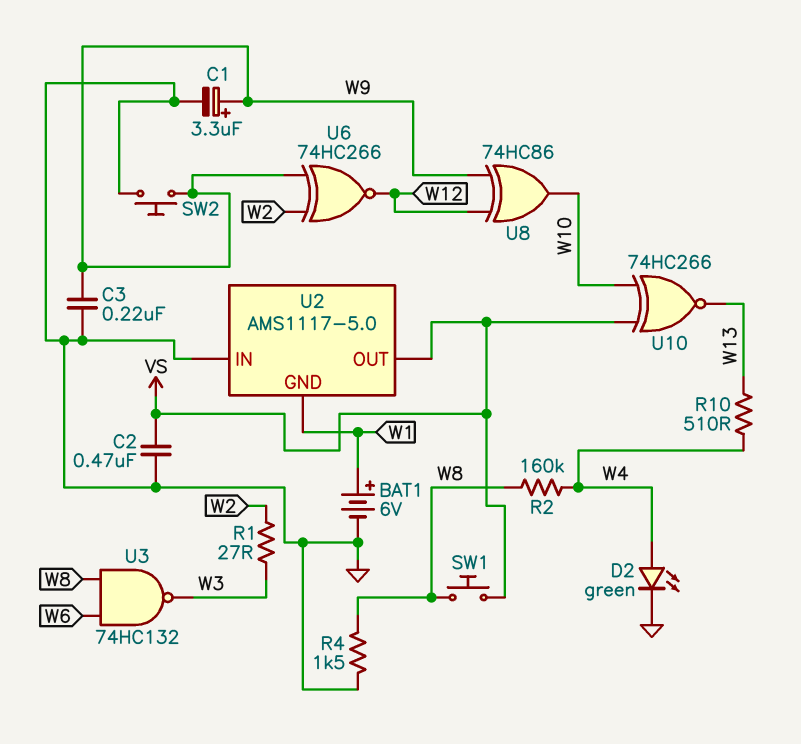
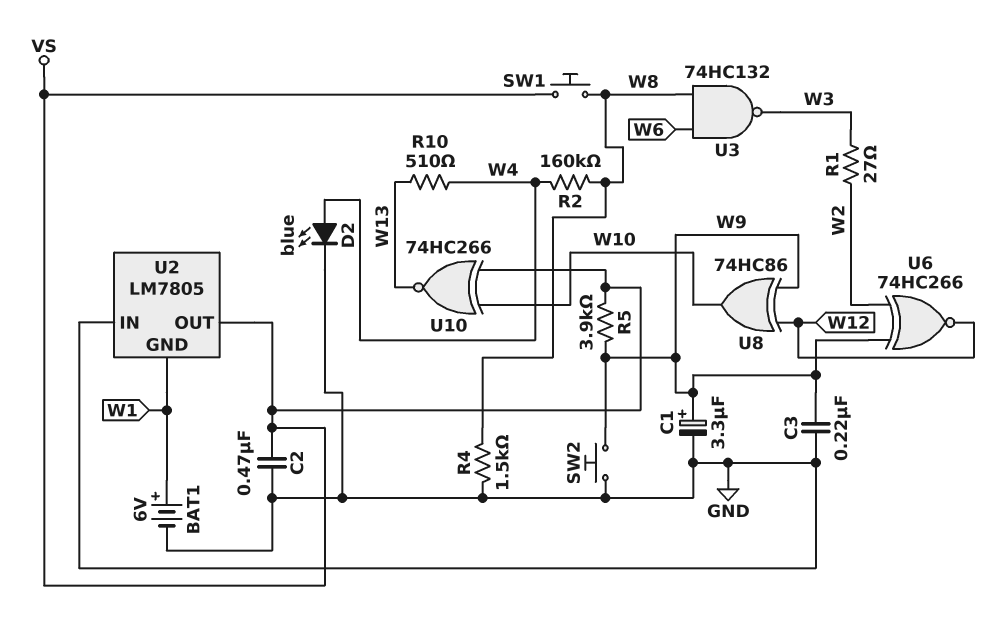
D2: LED green (A W4, K GND) -> LED blue (A W4, K GND)
R5: none -> 3.9k (VS, W9)
U2: AMS1117-5.0 -> LM7805

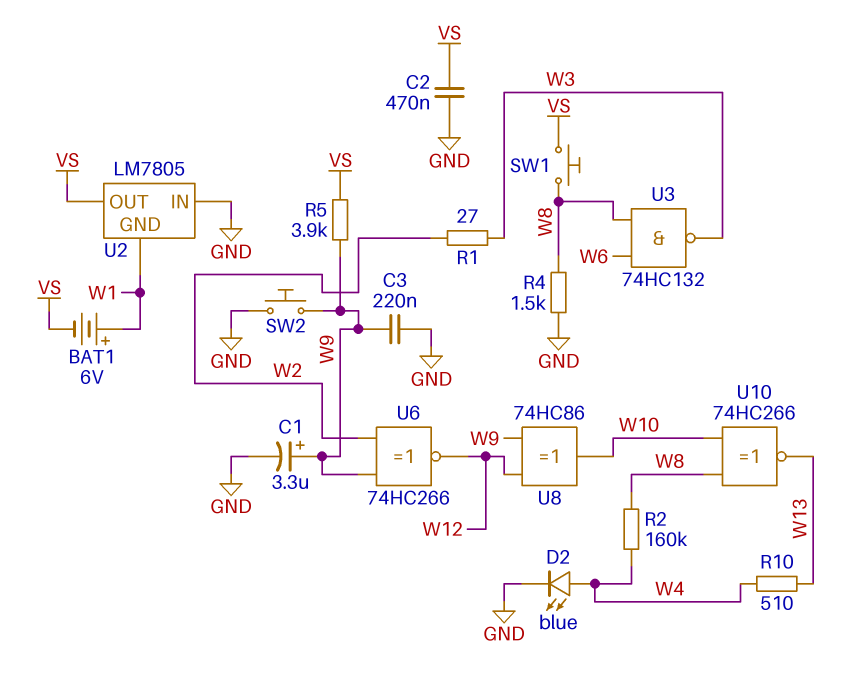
BAT1: 6V (plus W1, minus GND) -> 6V (plus W1, minus VS)
U10: XNOR 74HC266 (in VS, in W10, out W13) -> XNOR 74HC266 (in W8, in W10, out W13)

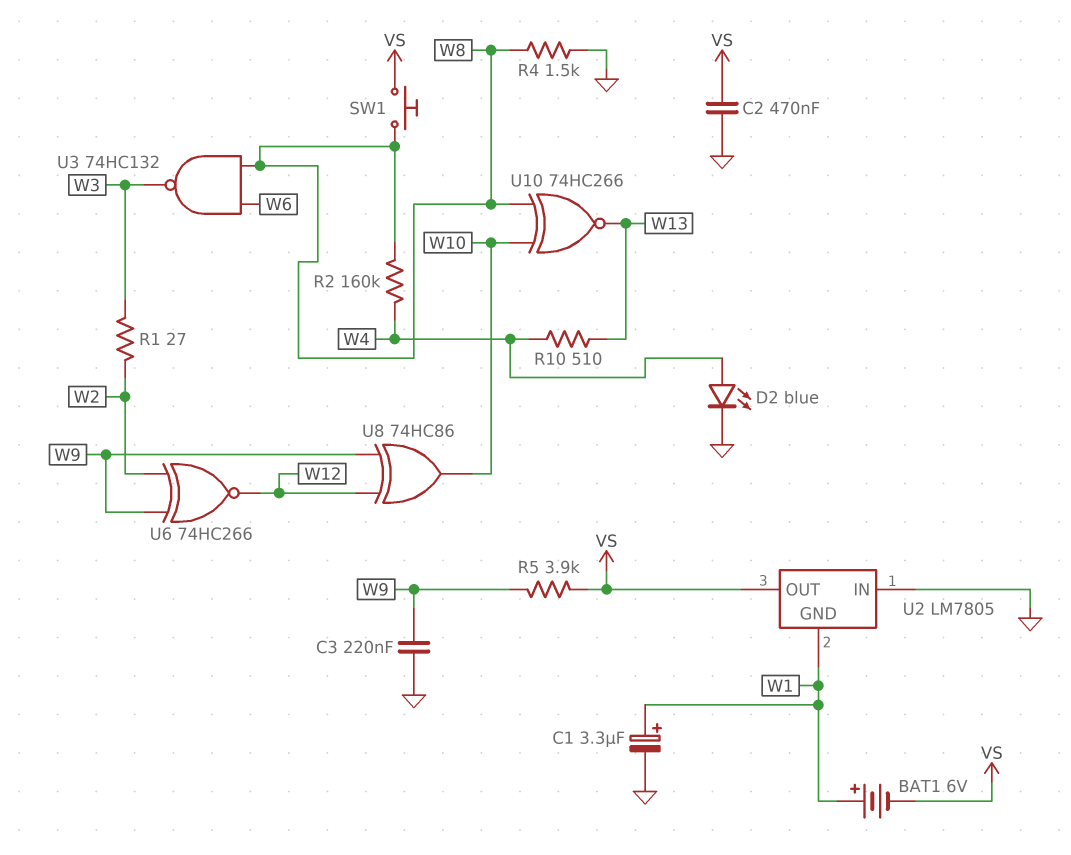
C1: 3.3uF (plus W9, minus GND) -> 3.3uF (plus W1, minus GND)
SW2: button (GND, W9) -> none

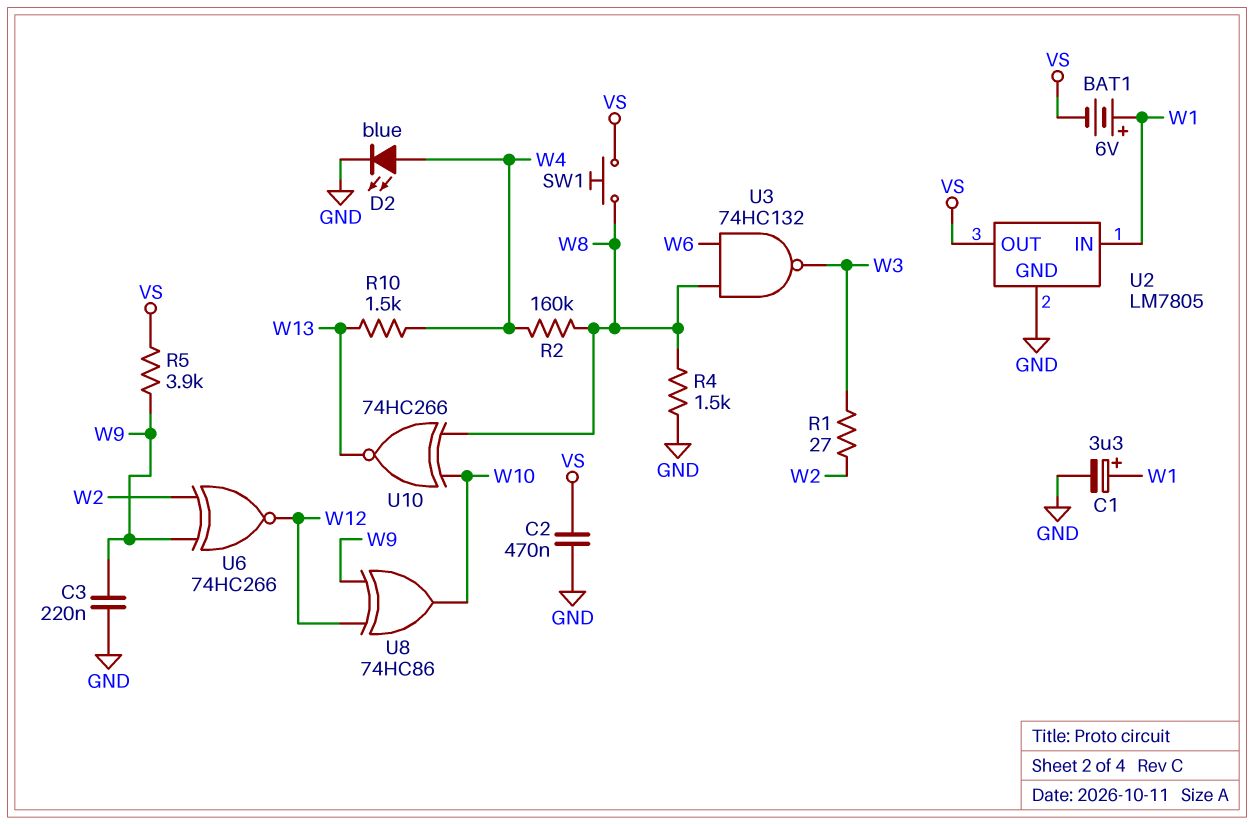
R10: 510 (W4, W13) -> 1.5k (W4, W13)
U2 pin GND: W1 -> GND
U2 pin IN: GND -> W1

